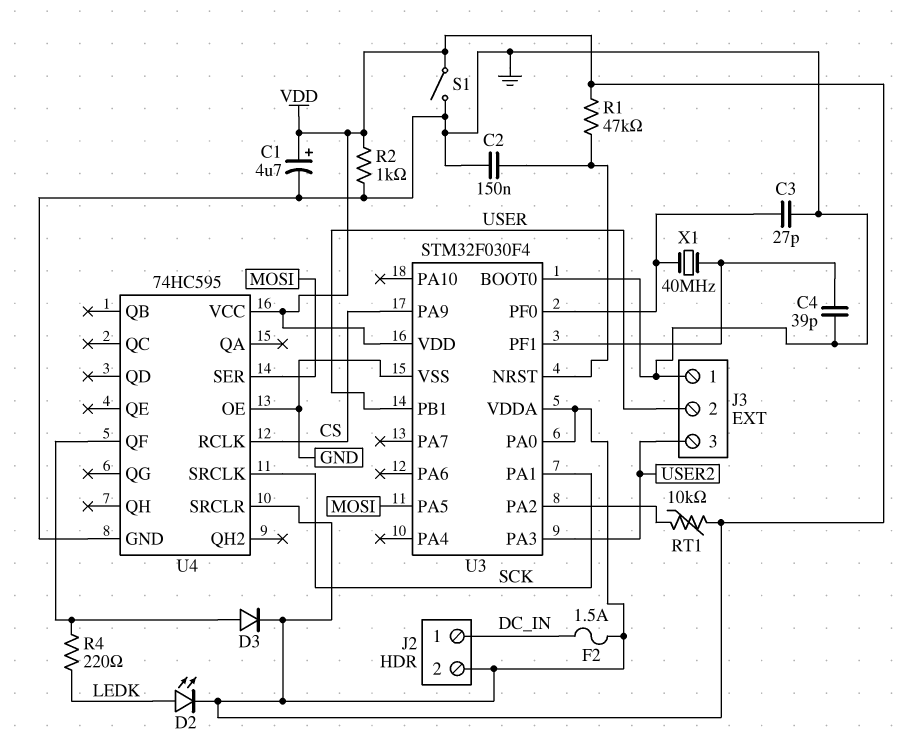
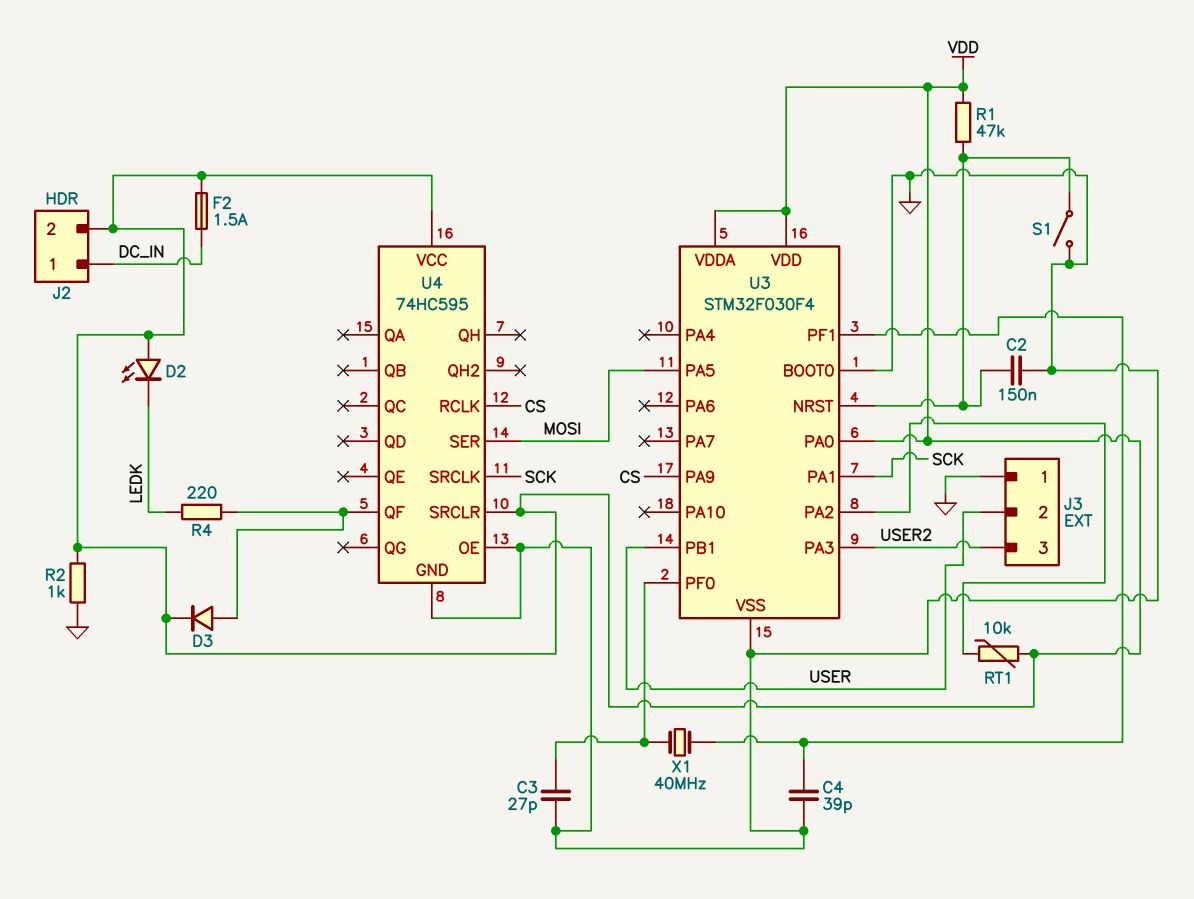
C1: 4.7uF (plus VDD, minus GND) -> none
D2: LED (A LEDK, K VDD) -> LED (A VDD, K LEDK)
S1: switch (GND, VDD) -> switch (GND, U3/NRST)

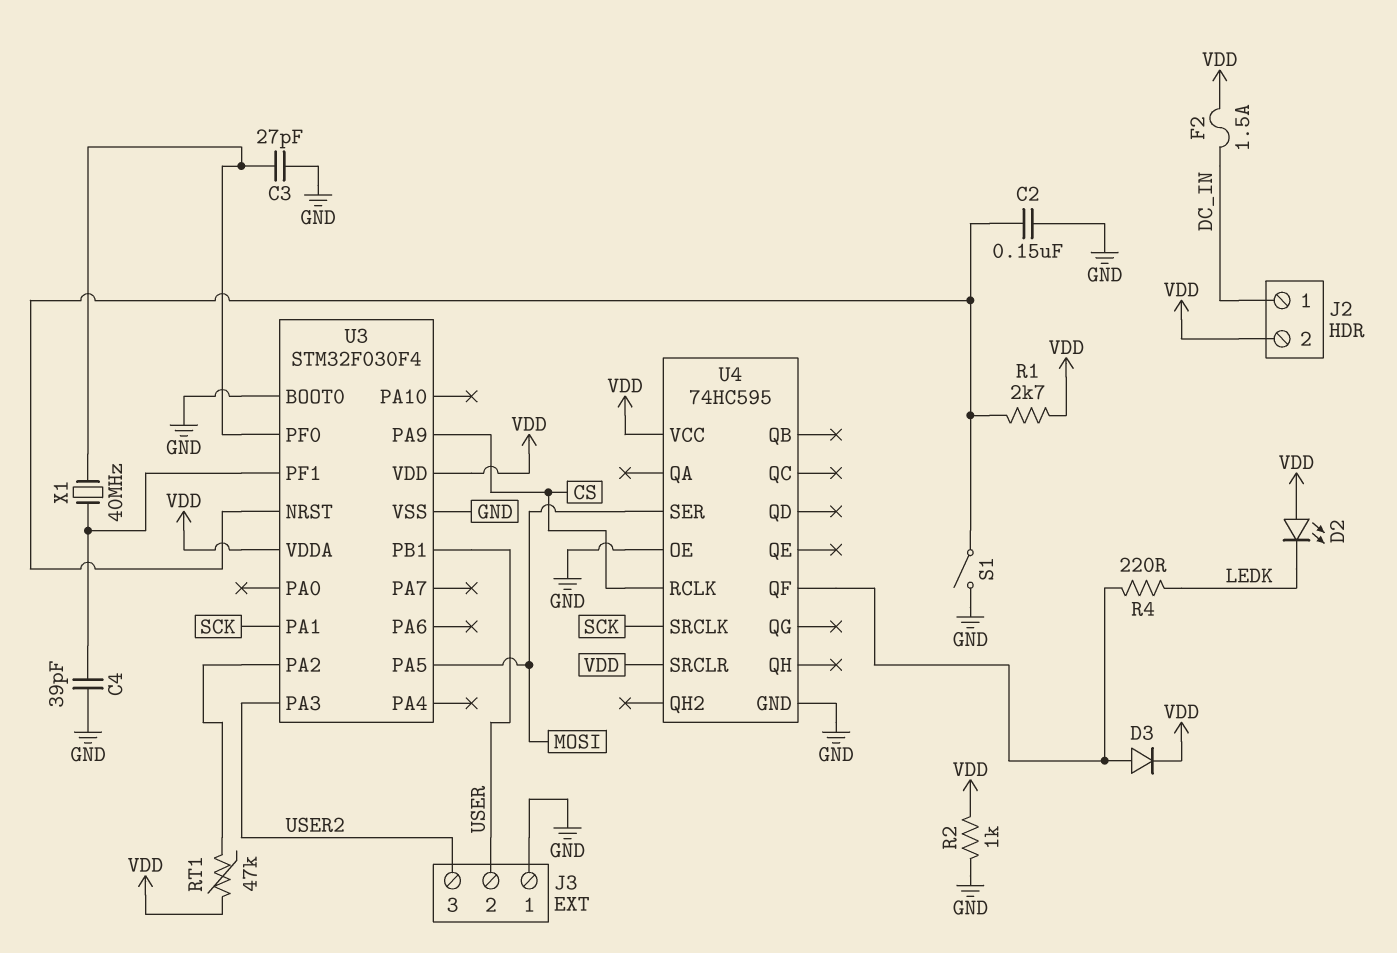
R1: 47k (U3/NRST, VDD) -> 2.7k (U3/NRST, VDD)
RT1: 10k (U3/PA2, VDD) -> 47k (U3/PA2, VDD)
U3 pin PA0: VDD -> none

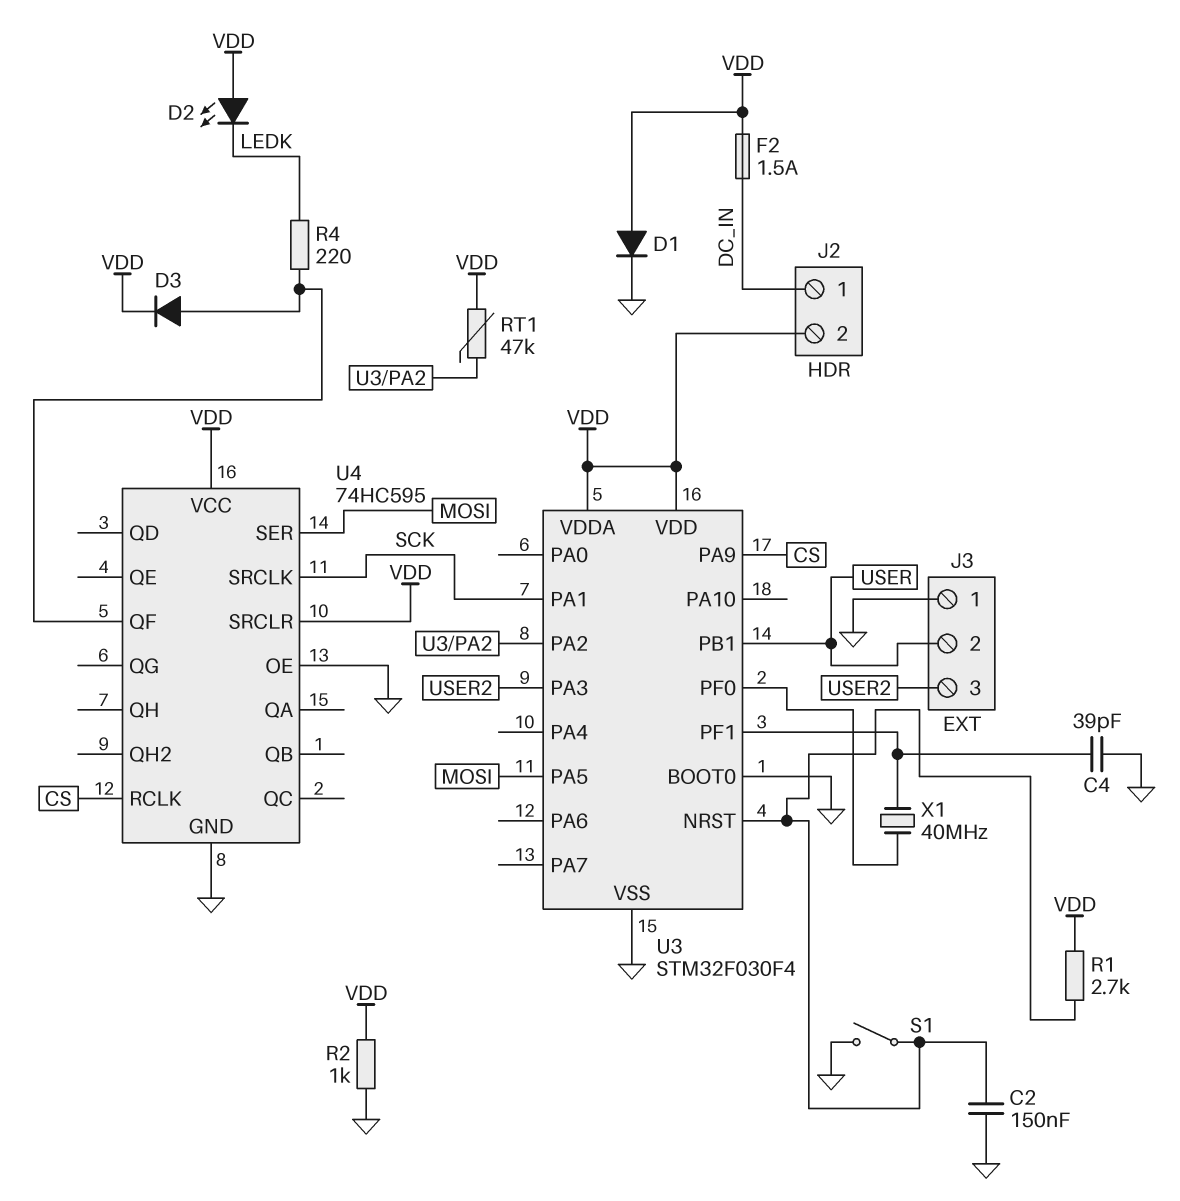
C3: 27pF (GND, U3/PF0) -> none
D1: none -> diode (A VDD, K GND)

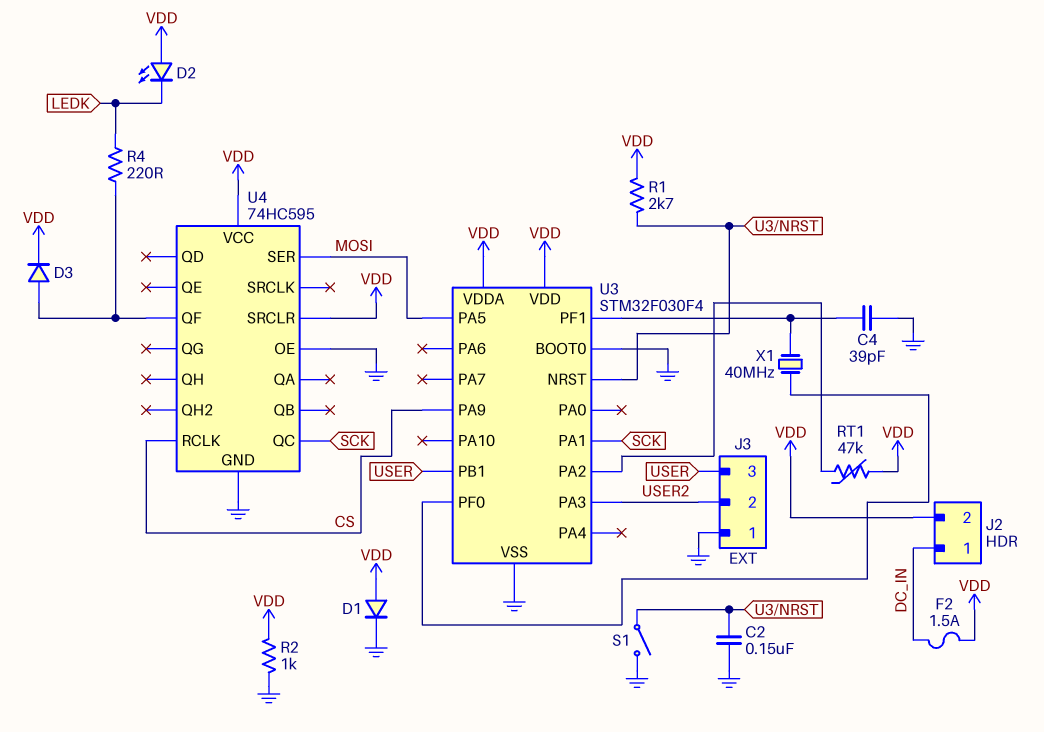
J3 pin 2: USER -> USER2
J3 pin 3: USER2 -> USER
U4 pin QC: none -> SCK
U4 pin SRCLK: SCK -> none

